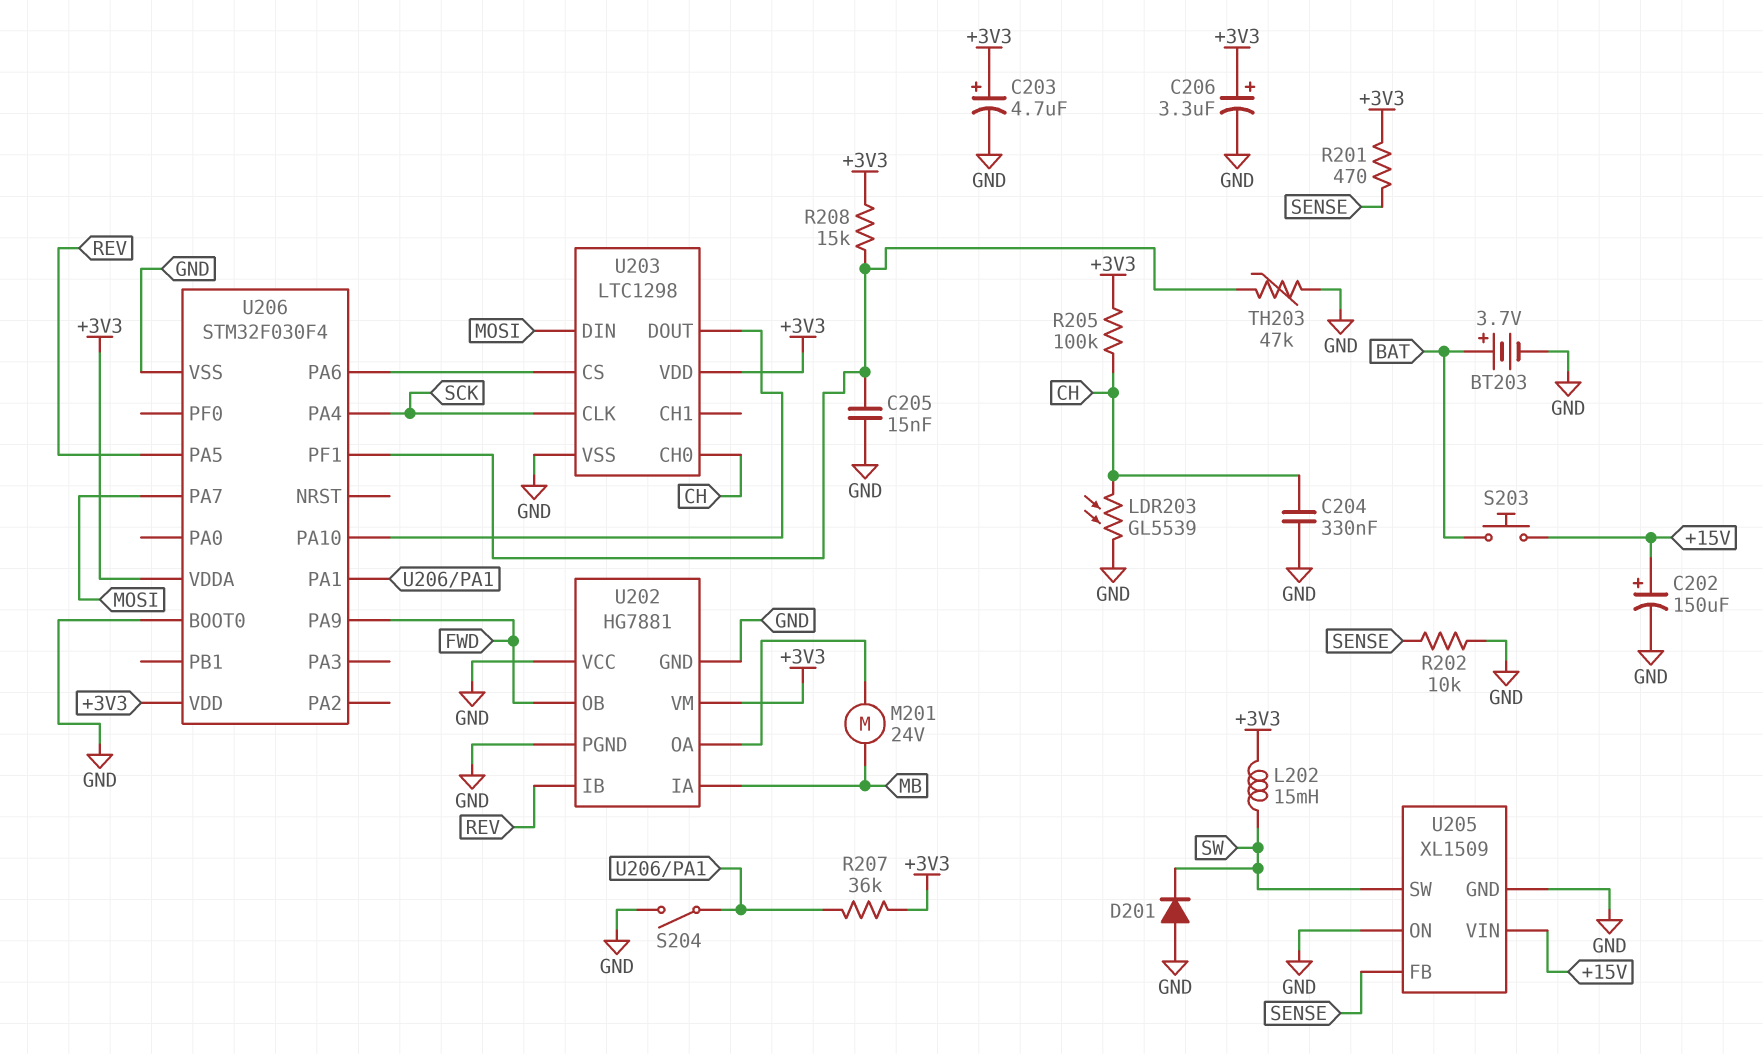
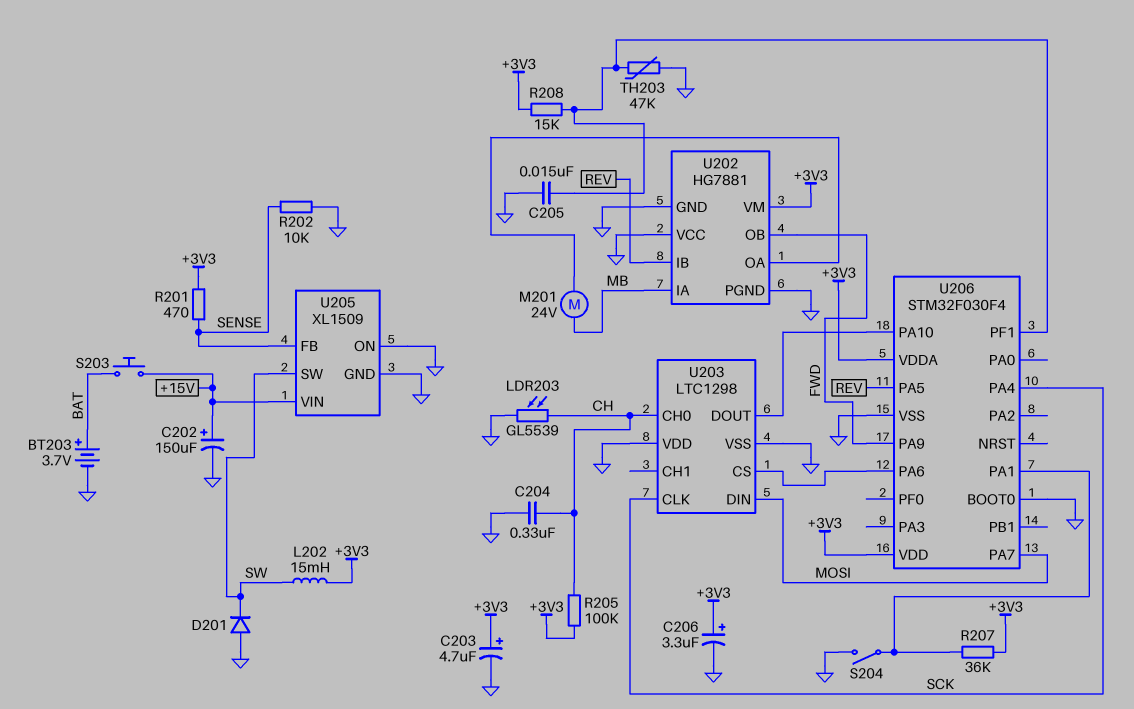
U203 pin VDD: +3V3 -> GND

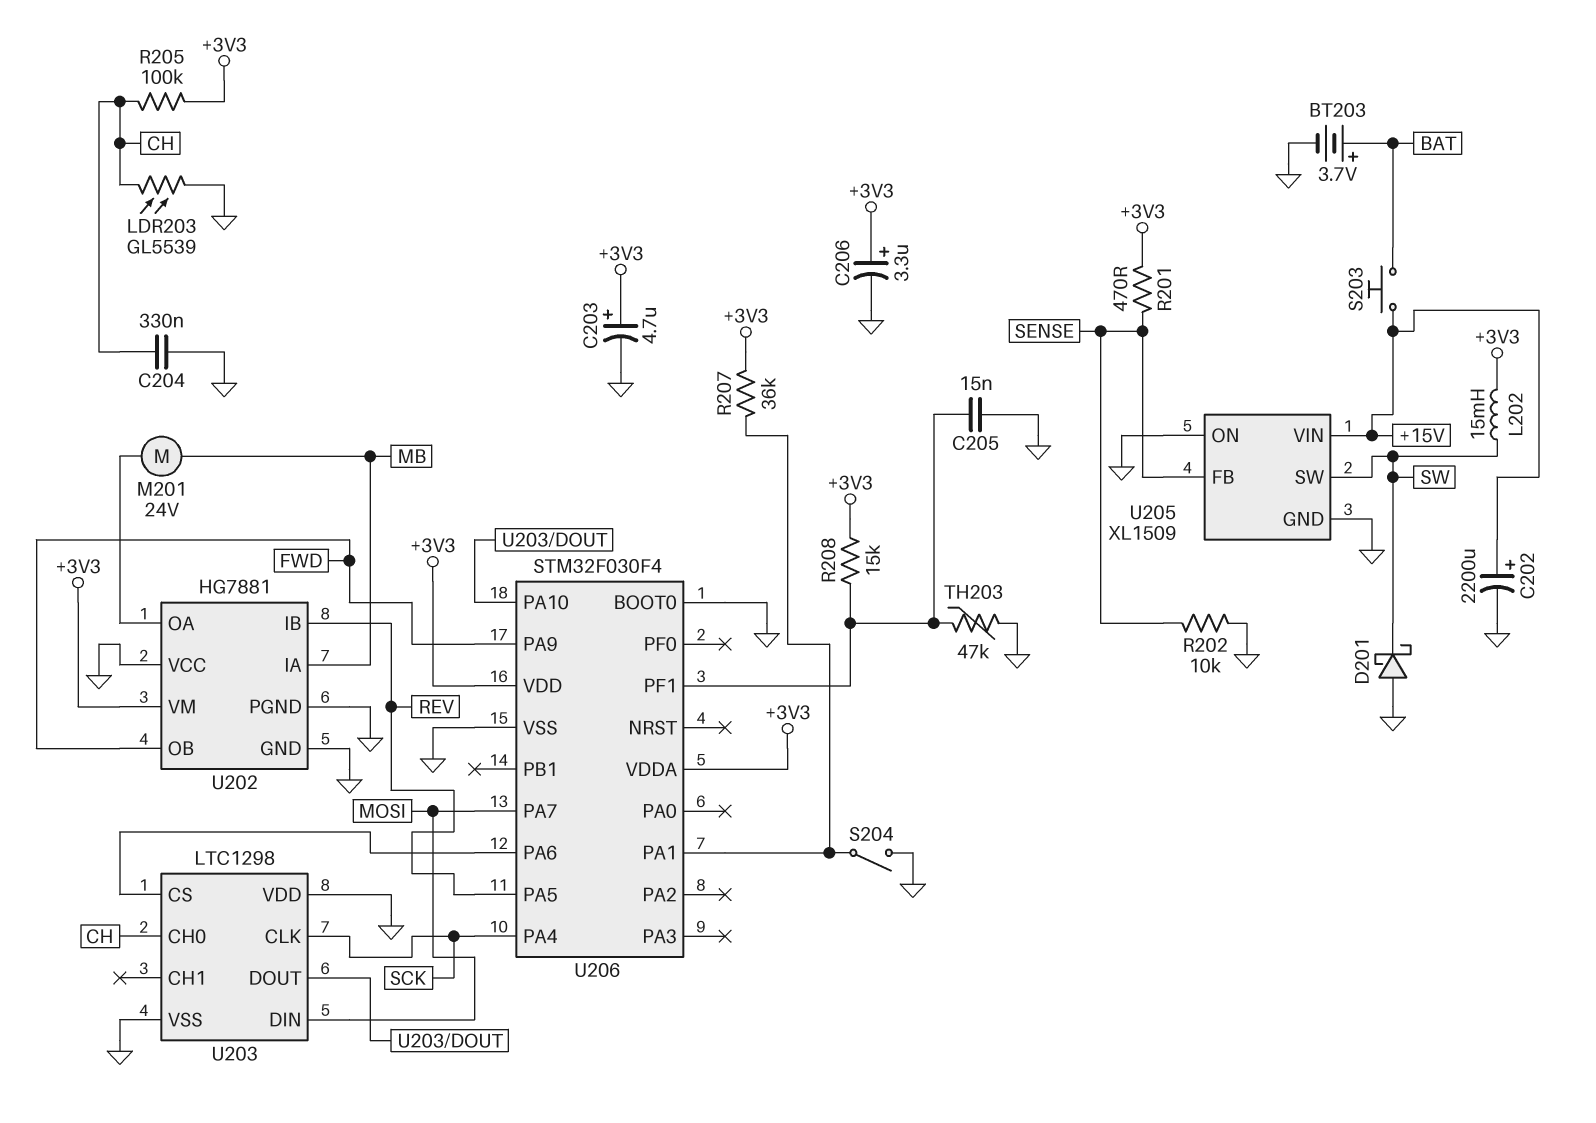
C202: 150uF (plus +15V, minus GND) -> 2200uF (plus +15V, minus GND)
D201: diode (A GND, K SW) -> schottky (A GND, K SW)

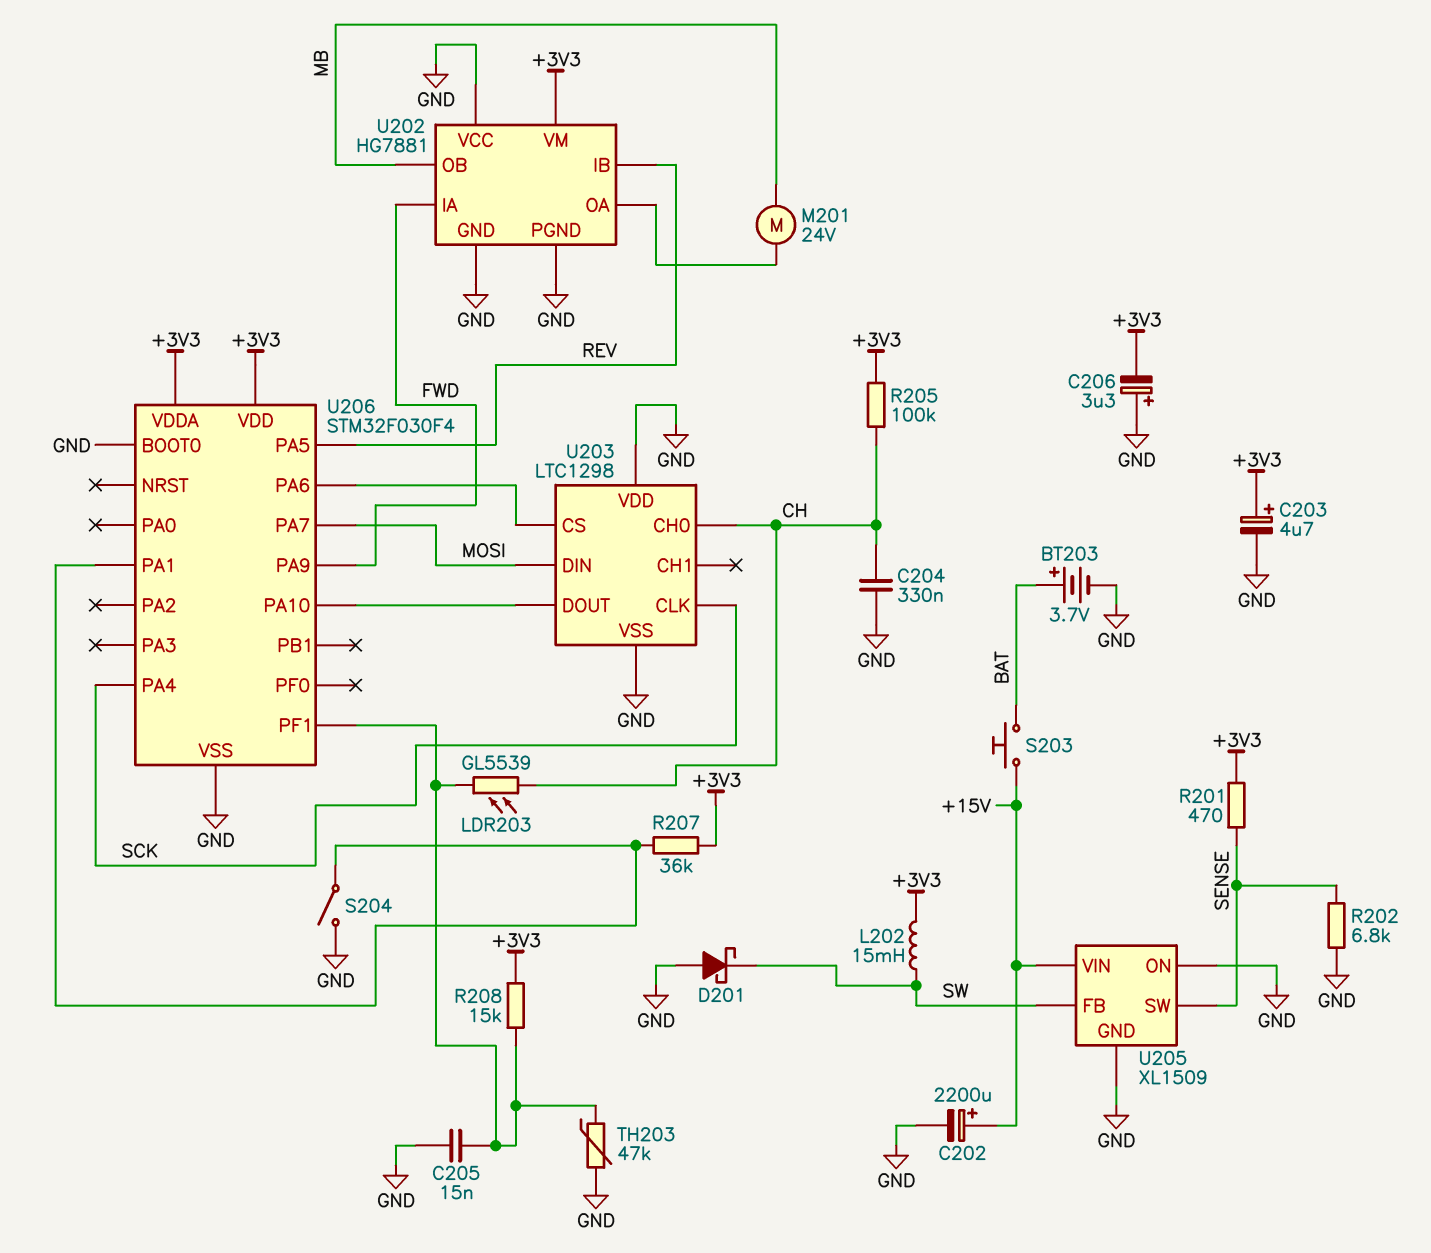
C206: 3.3uF (plus +3V3, minus GND) -> 3.3uF (plus GND, minus +3V3)
LDR203: GL5539 (CH, GND) -> GL5539 (CH, U206/PF1)
R202: 10k (GND, SENSE) -> 6.8k (GND, SENSE)
U202 pin IA: MB -> FWD
U202 pin OB: FWD -> MB
U205 pin FB: SENSE -> SW
U205 pin SW: SW -> SENSE

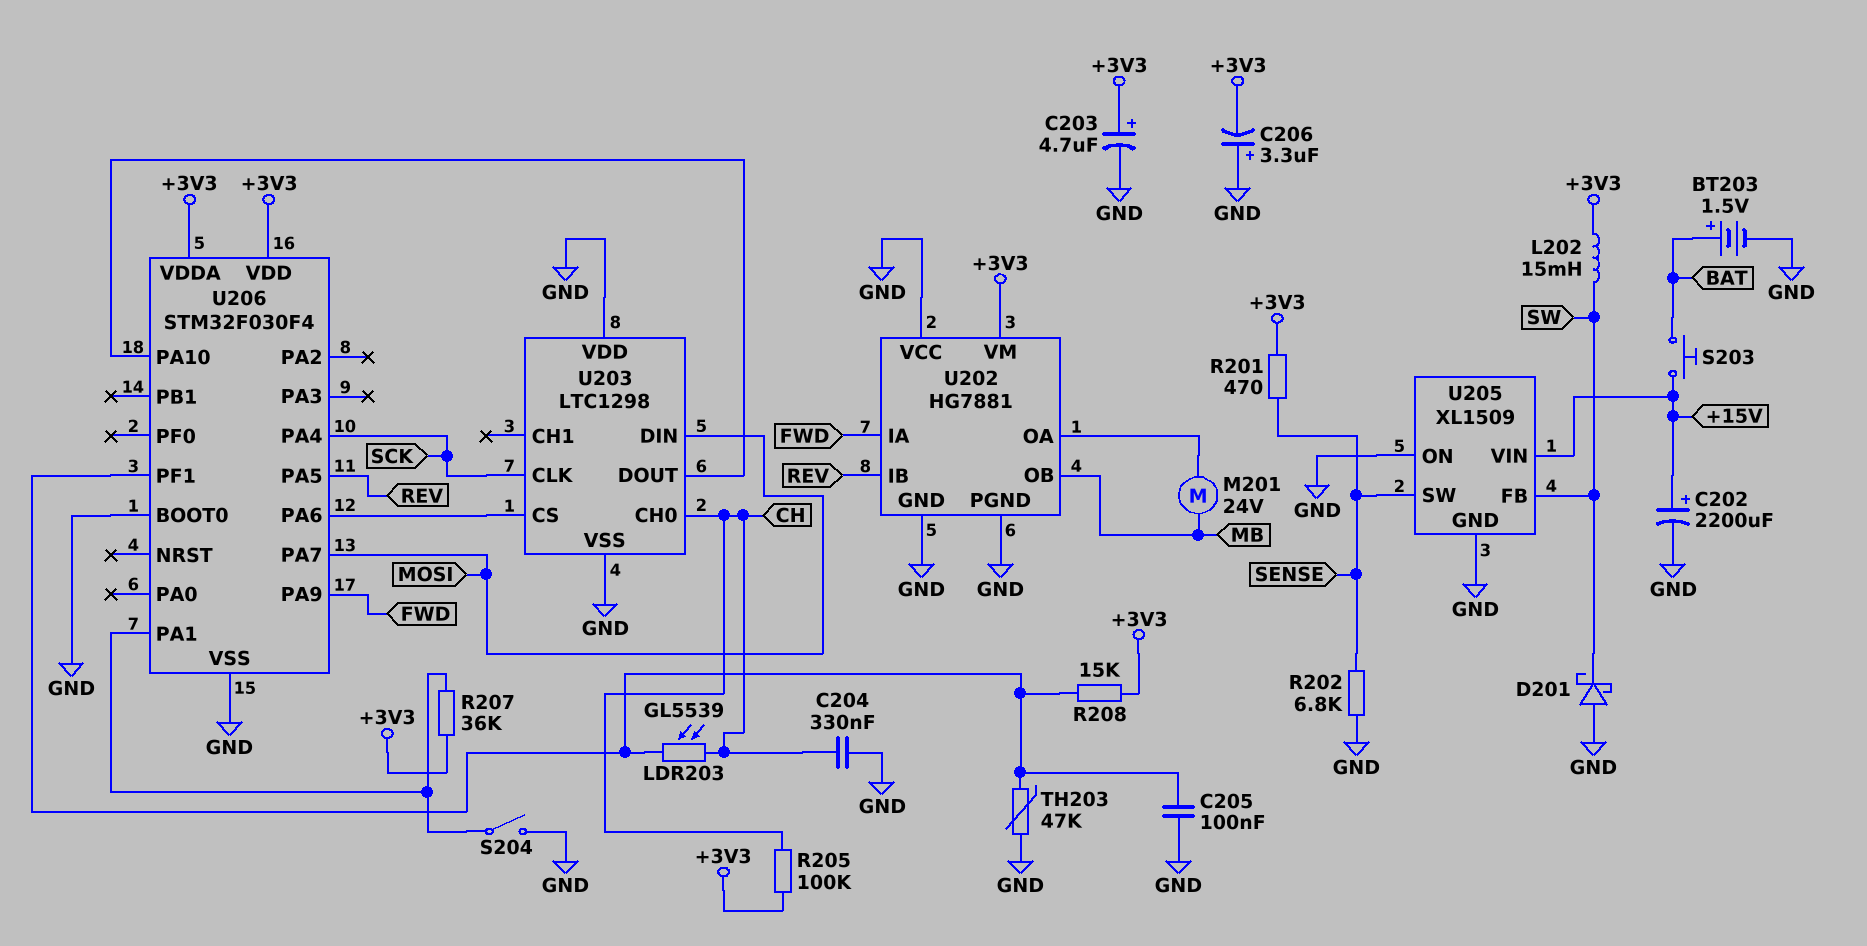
BT203: 3.7V (plus BAT, minus GND) -> 1.5V (plus BAT, minus GND)
C205: 15nF (GND, U206/PF1) -> 100nF (GND, U206/PF1)

